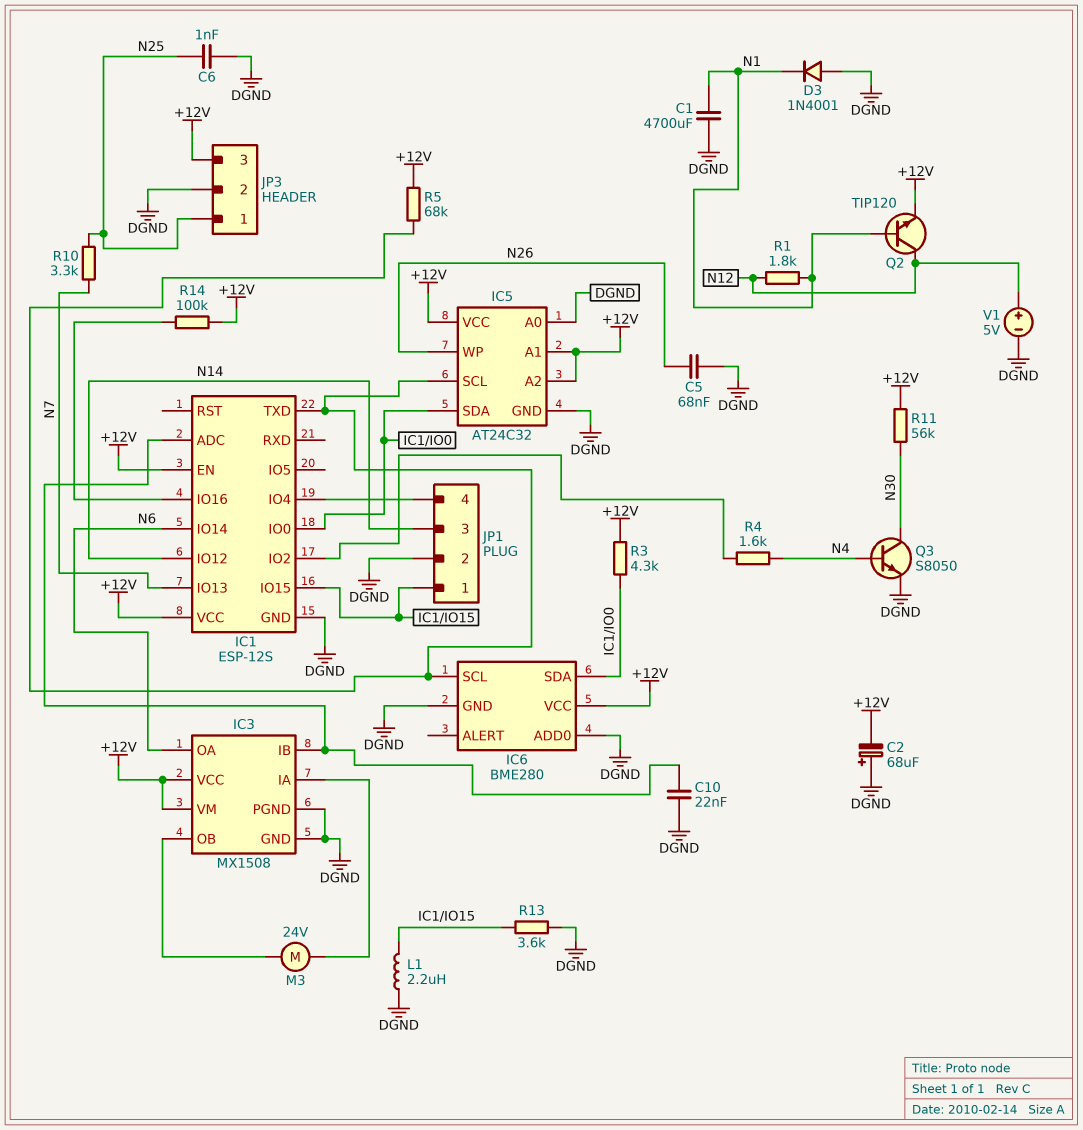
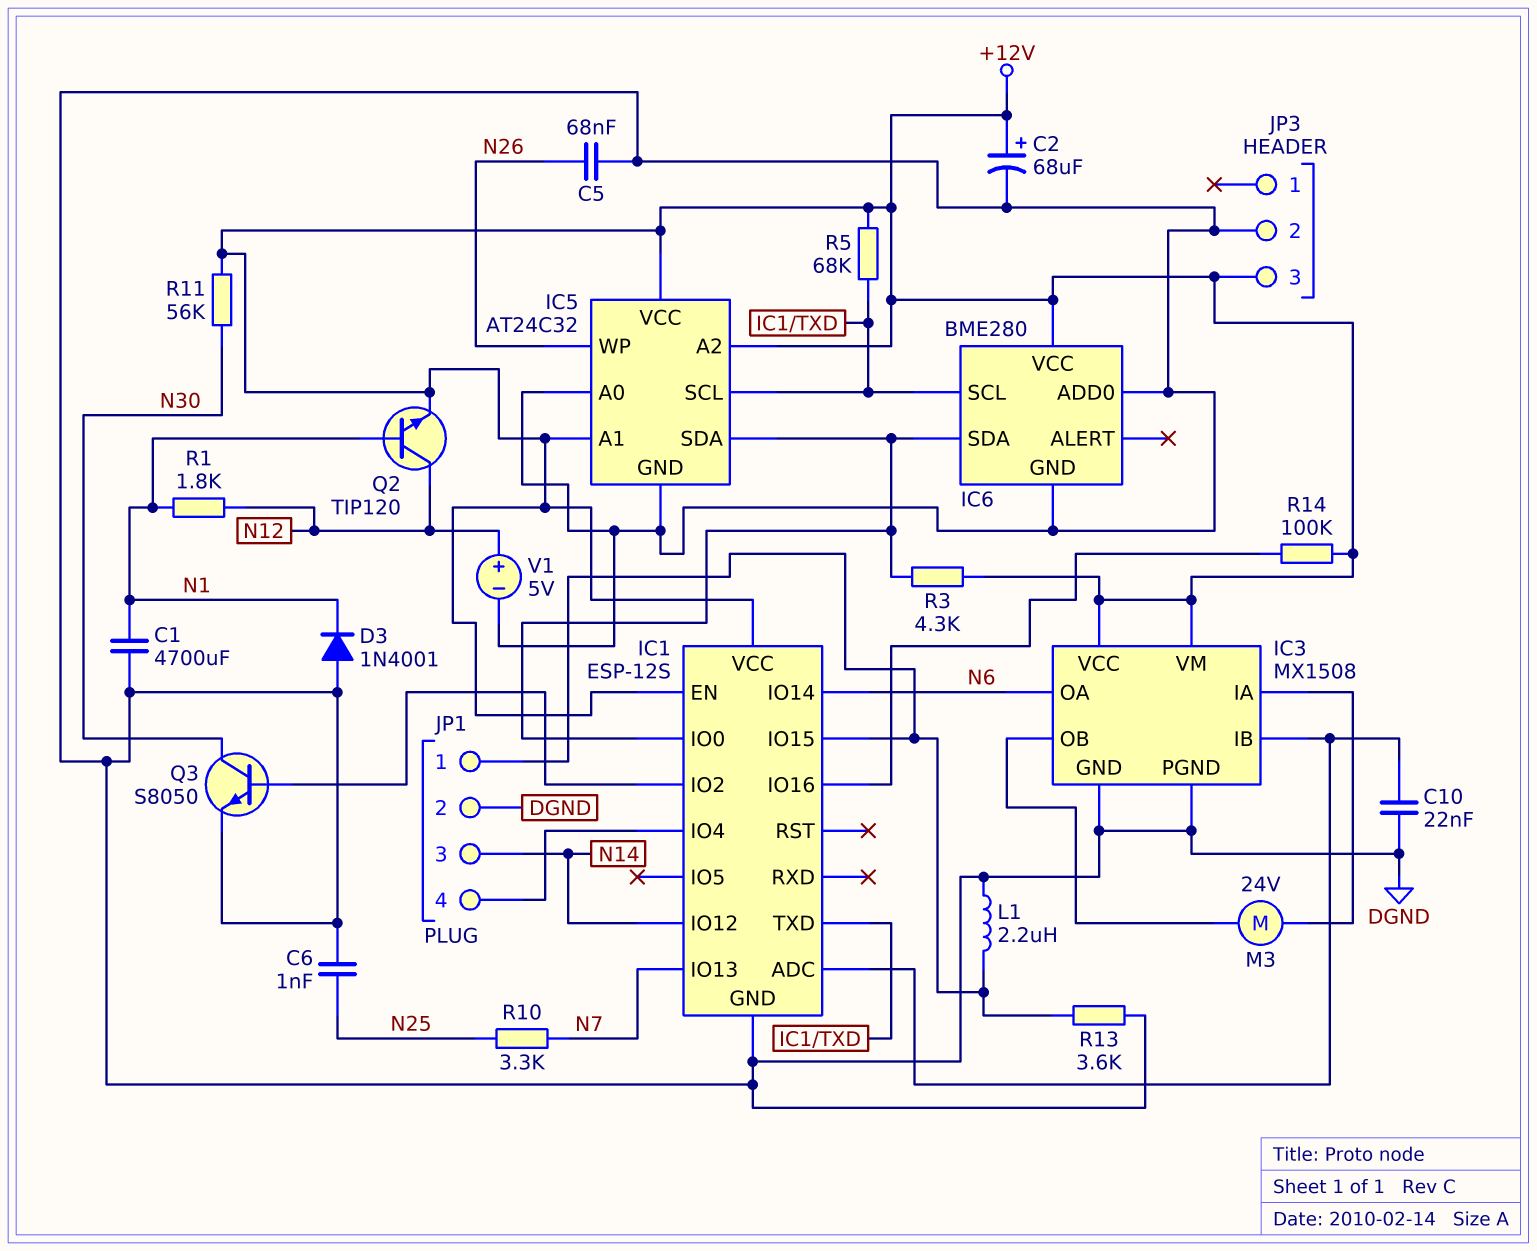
C2: 68uF (plus DGND, minus +12V) -> 68uF (plus +12V, minus DGND)
JP3 pin 1: N25 -> none
Q3: NPN S8050 (B N4, C N30, E DGND) -> NPN S8050 (B IC1/IO2, C N30, E DGND)
R4: 1.6k (IC1/IO2, N4) -> none

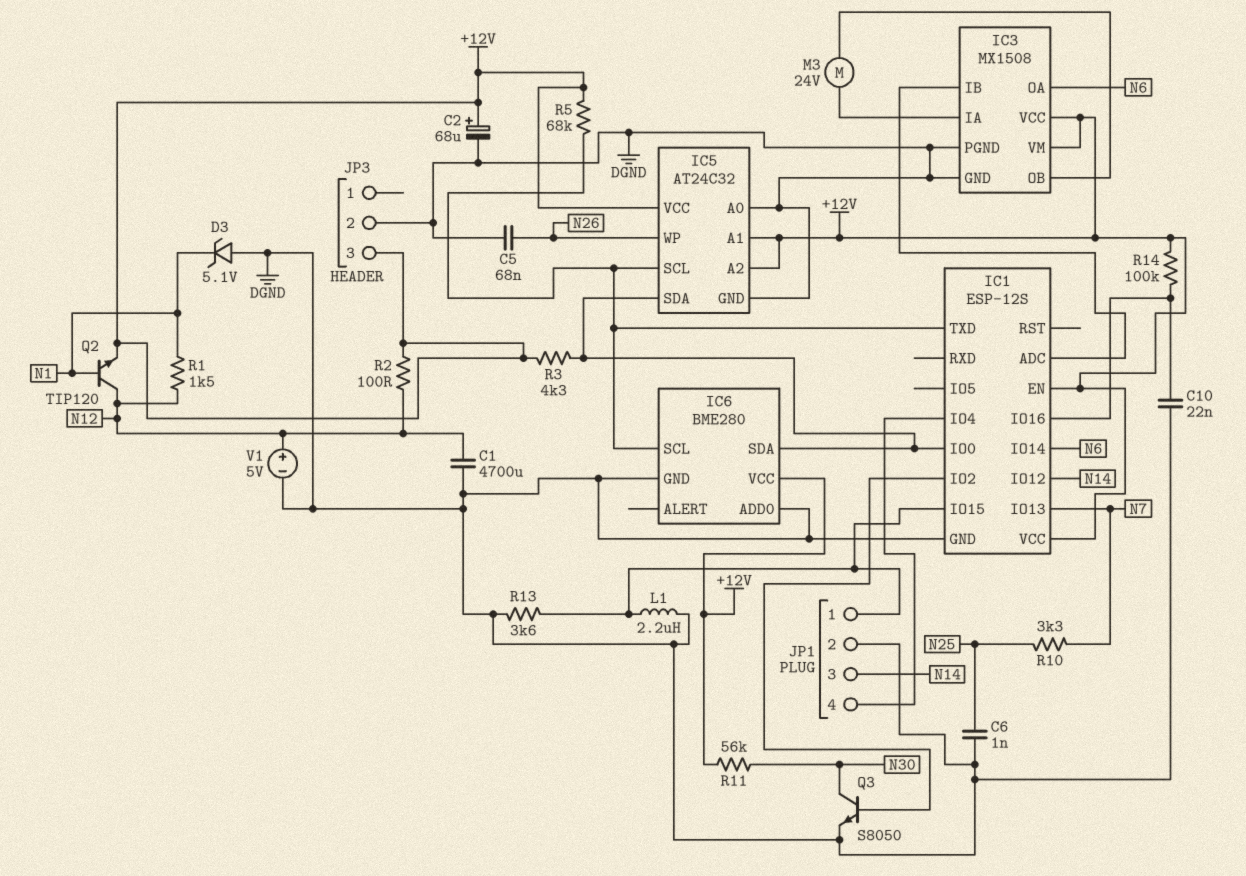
C1: 4700uF (DGND, N1) -> 4700uF (DGND, N12)
C10: 22nF (DGND, IC1/ADC) -> 22nF (DGND, IC1/IO16)
D3: diode 1N4001 (A DGND, K N1) -> zener 5.1V (A DGND, K N1)
R1: 1.8k (N1, N12) -> 1.5k (N1, N12)
R2: none -> 100 (+12V, N12)

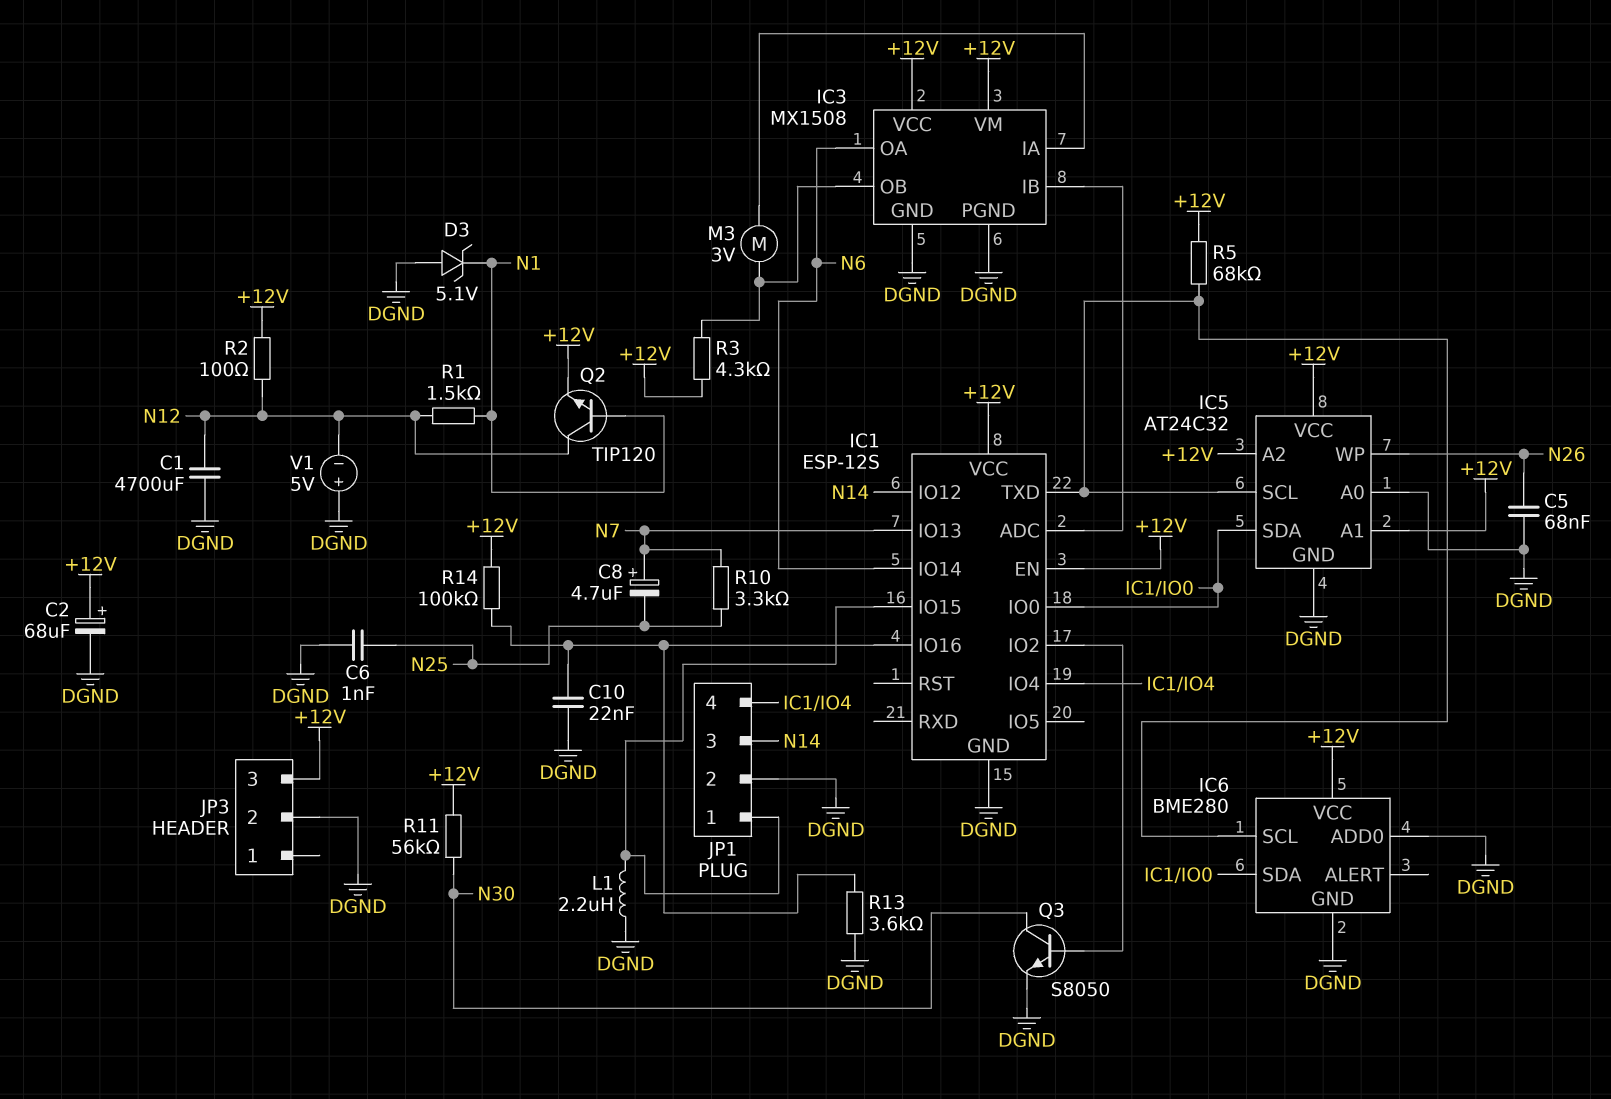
C8: none -> 4.7uF (plus N7, minus N25)
M3: motor 24V (IC3/IA, IC3/OB) -> motor 3V (IC3/IA, IC3/OB)
R3: 4.3k (+12V, IC1/IO0) -> 4.3k (+12V, IC3/OB)
R13: 3.6k (DGND, IC1/IO15) -> 3.6k (DGND, IC1/IO16)
V1: 5V (plus N12, minus DGND) -> 5V (plus DGND, minus N12)

